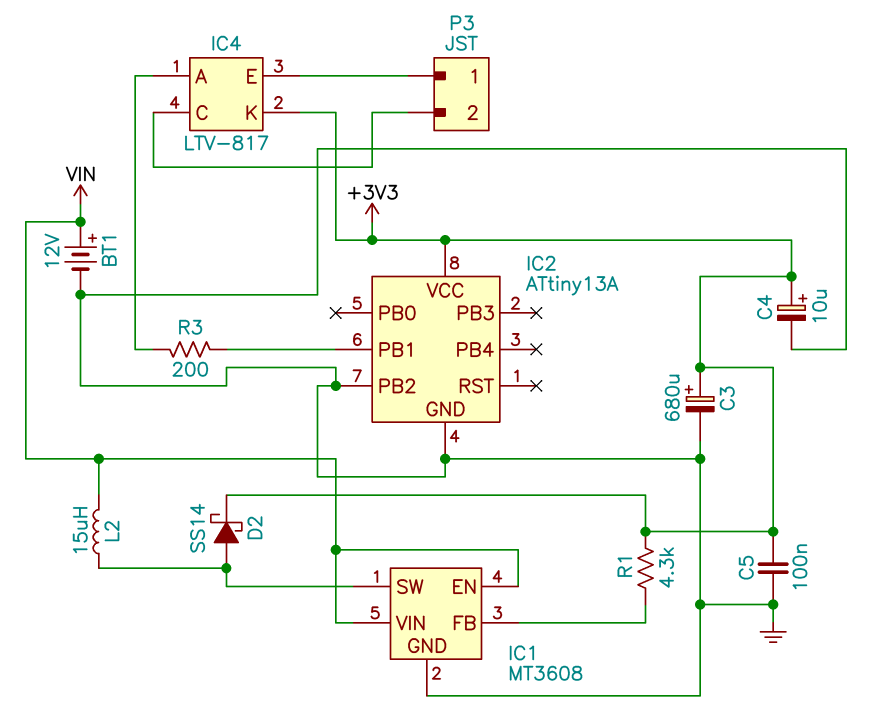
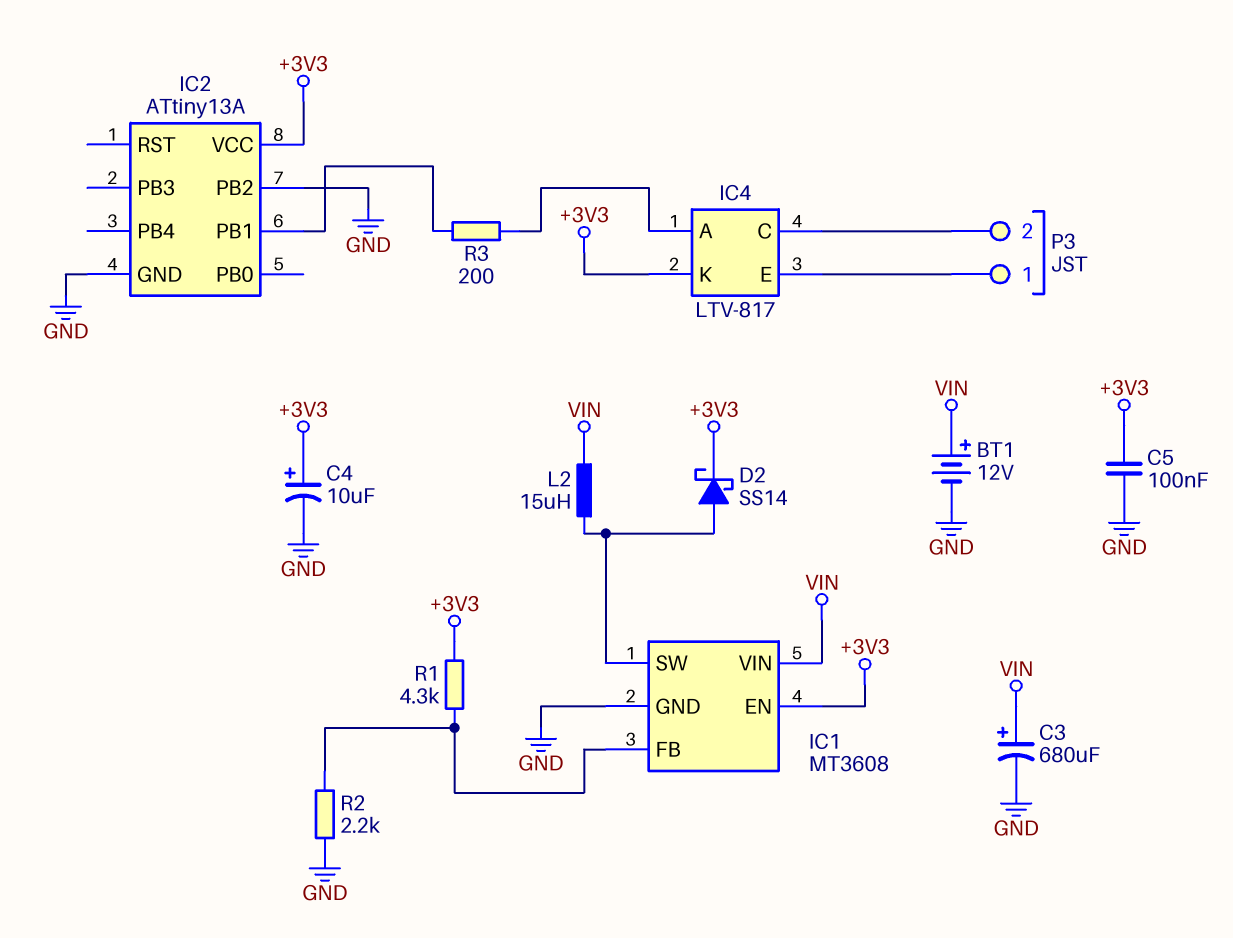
C3: 680uF (plus +3V3, minus GND) -> 680uF (plus VIN, minus GND)
IC1 pin EN: VIN -> +3V3
R2: none -> 2.2k (GND, IC1/FB)

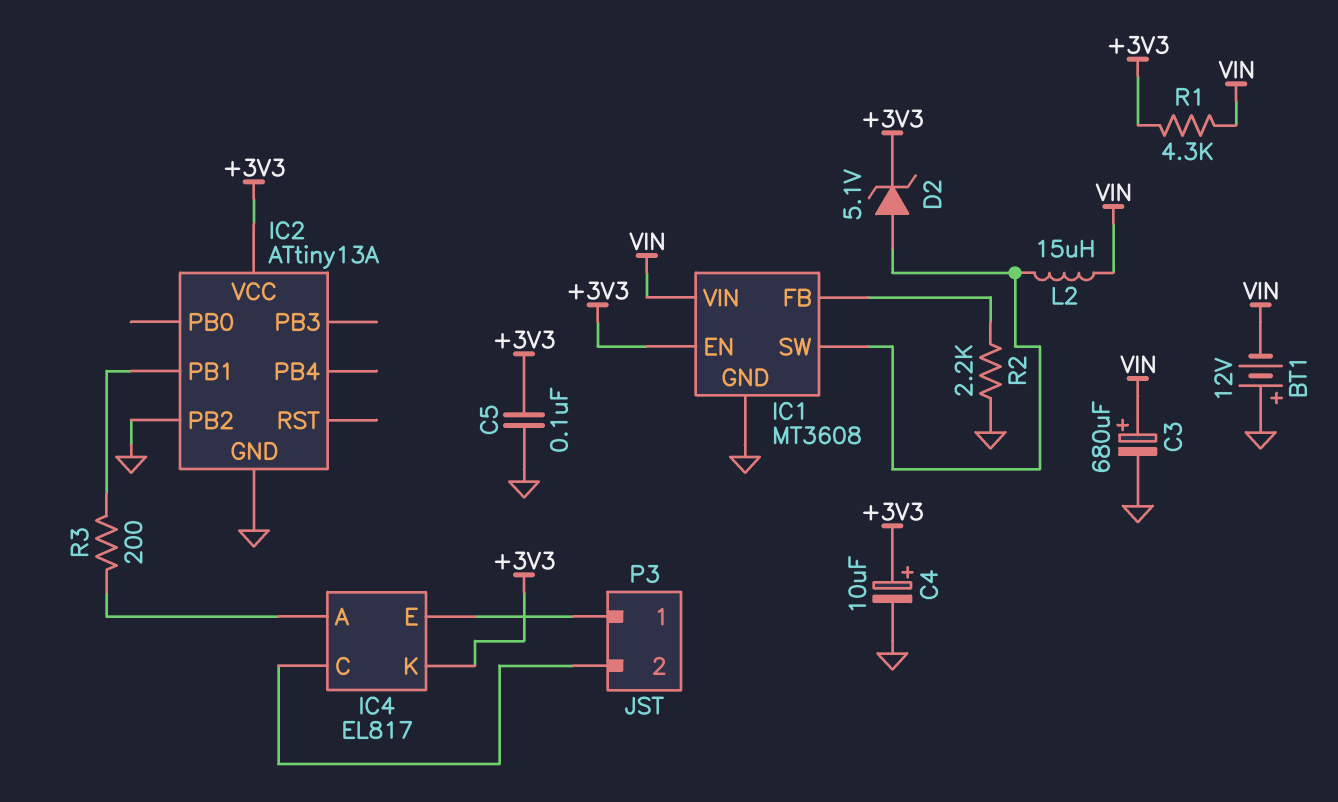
BT1: 12V (plus VIN, minus GND) -> 12V (plus GND, minus VIN)
D2: schottky SS14 (A IC1/SW, K +3V3) -> zener 5.1V (A IC1/SW, K +3V3)
IC4: LTV-817 -> EL817
R1: 4.3k (+3V3, IC1/FB) -> 4.3k (+3V3, VIN)

